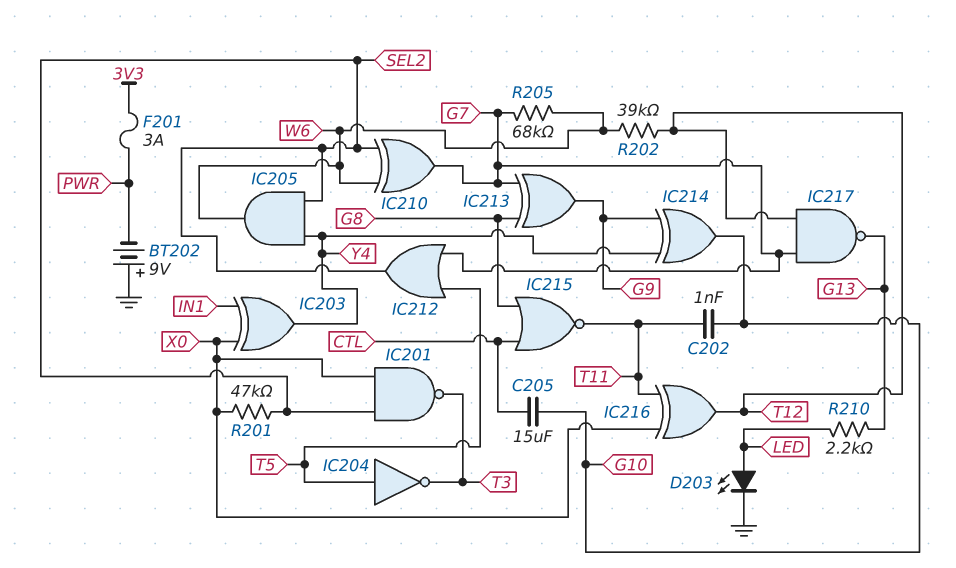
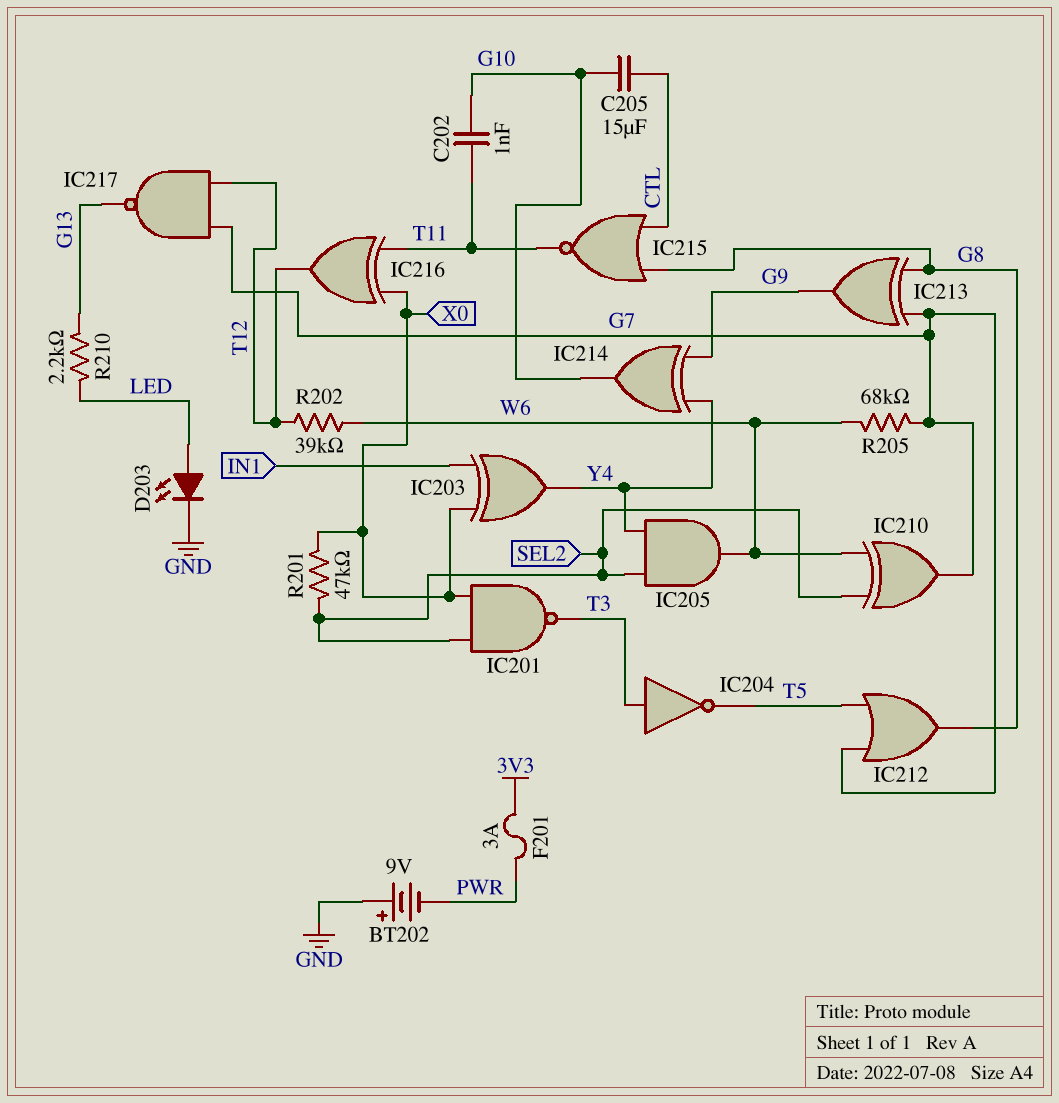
IC204: NOT (in T5, out T3) -> NOT (in T3, out T5)
IC212: OR (in G7, in T5, out SEL2) -> OR (in G7, in T5, out G8)

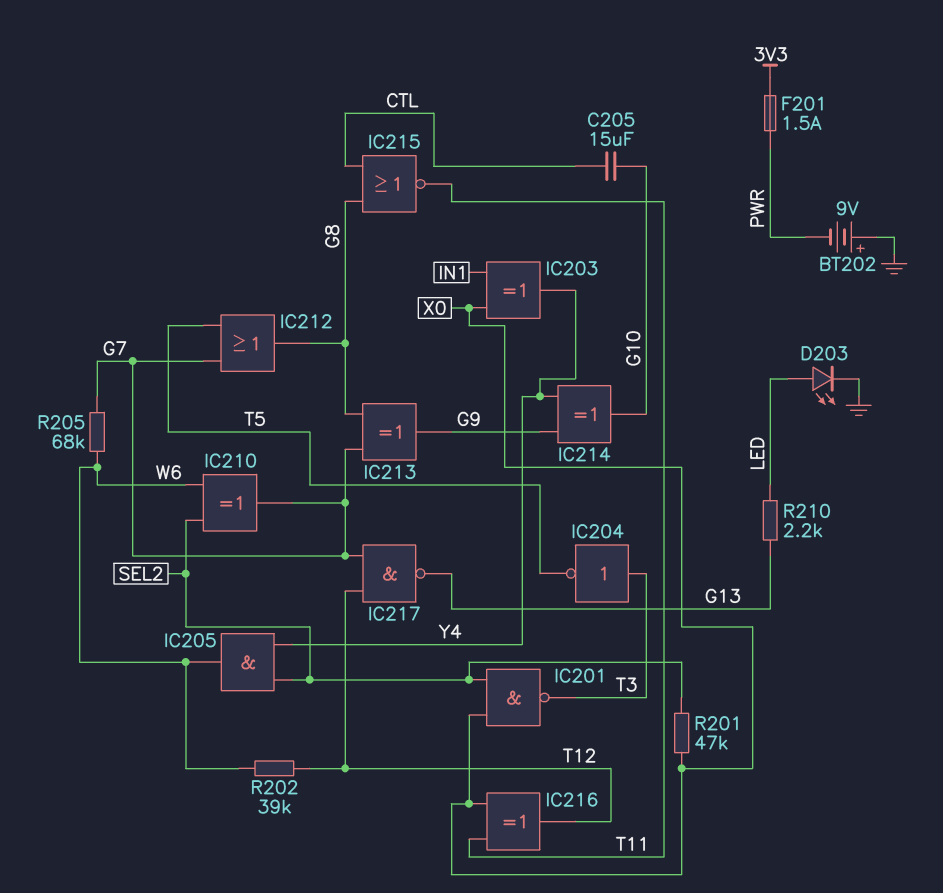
C202: 1nF (G10, T11) -> none
F201: 3A (3V3, PWR) -> 1.5A (3V3, PWR)

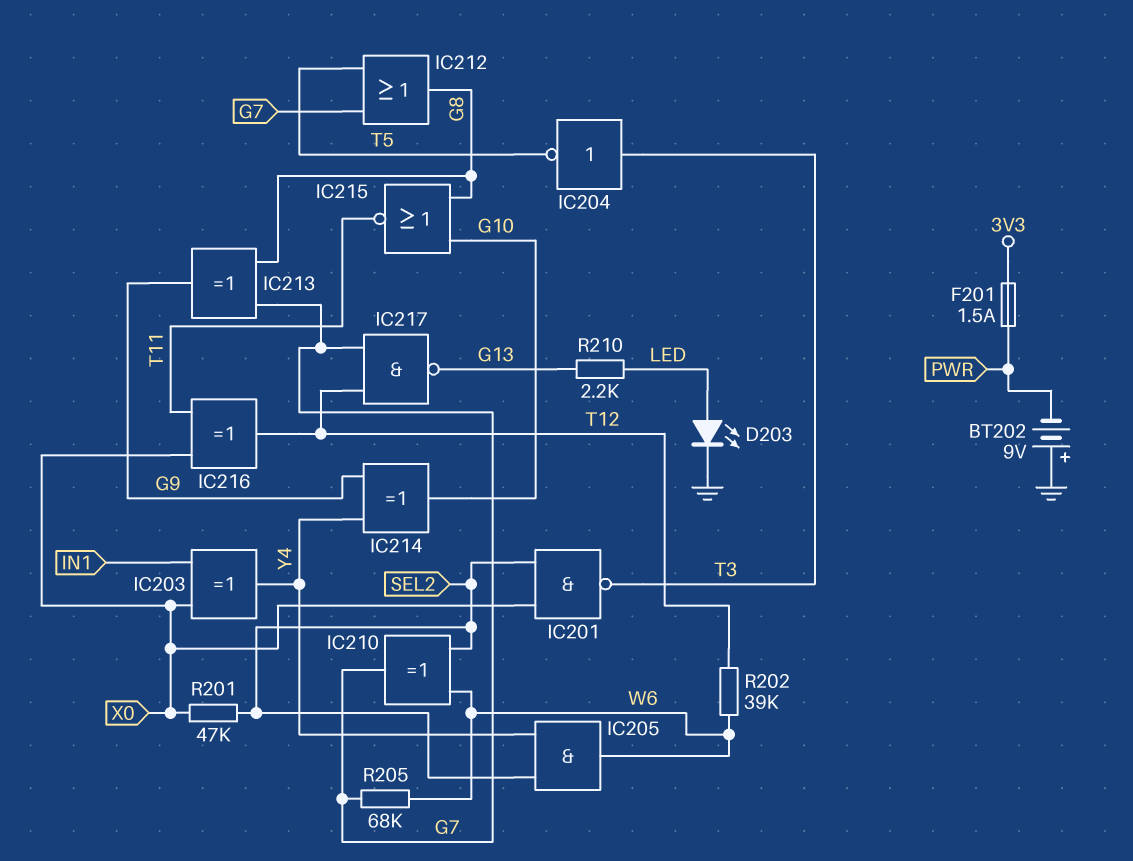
C205: 15uF (CTL, G10) -> none
IC215: NOR (in CTL, in G8, out T11) -> NOR (in G8, in G10, out T11)

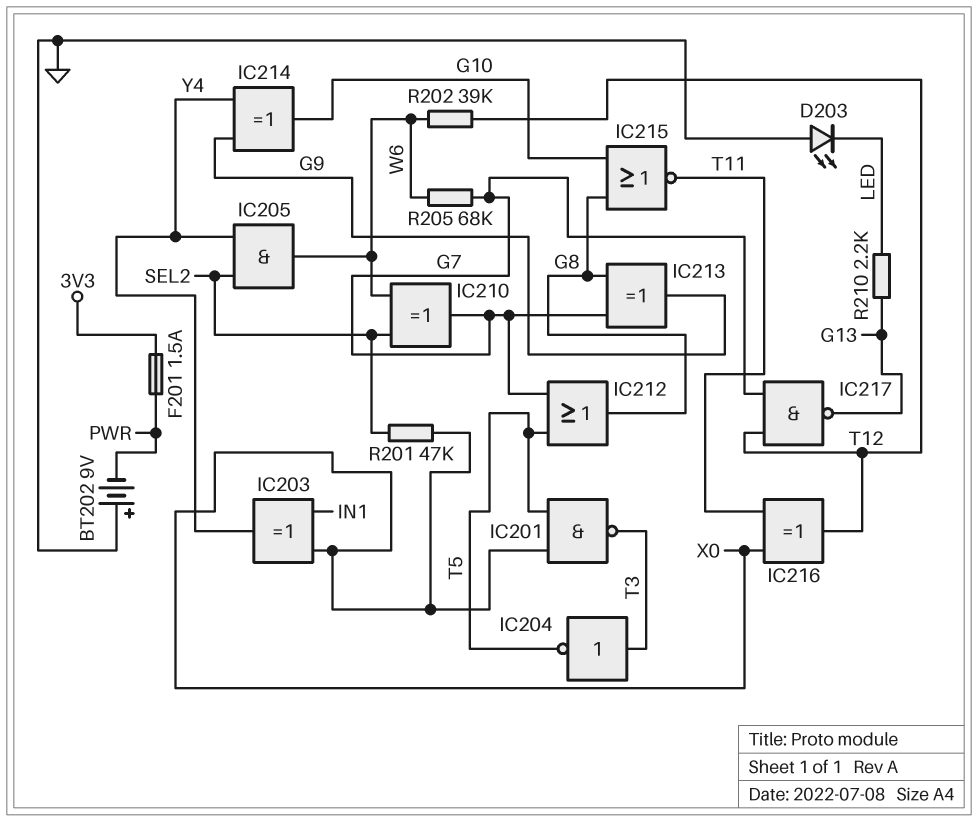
D203: LED (A LED, K GND) -> LED (A GND, K LED)
IC201: NAND (in SEL2, in X0, out T3) -> NAND (in T5, in X0, out T3)

